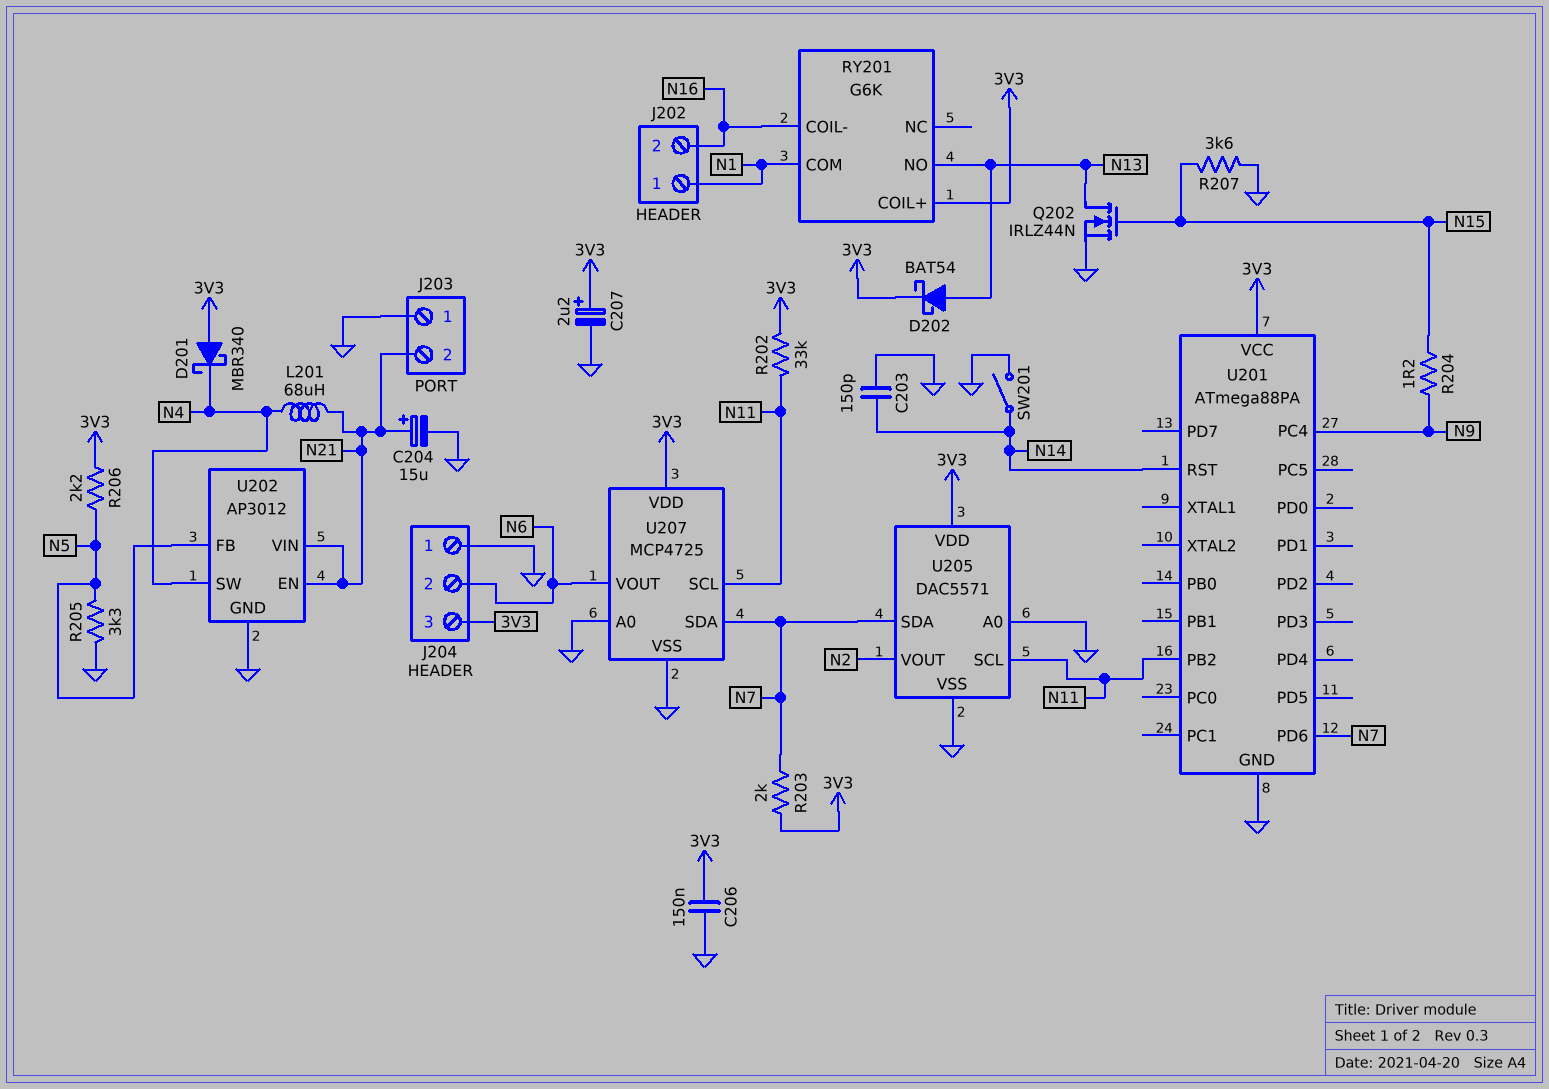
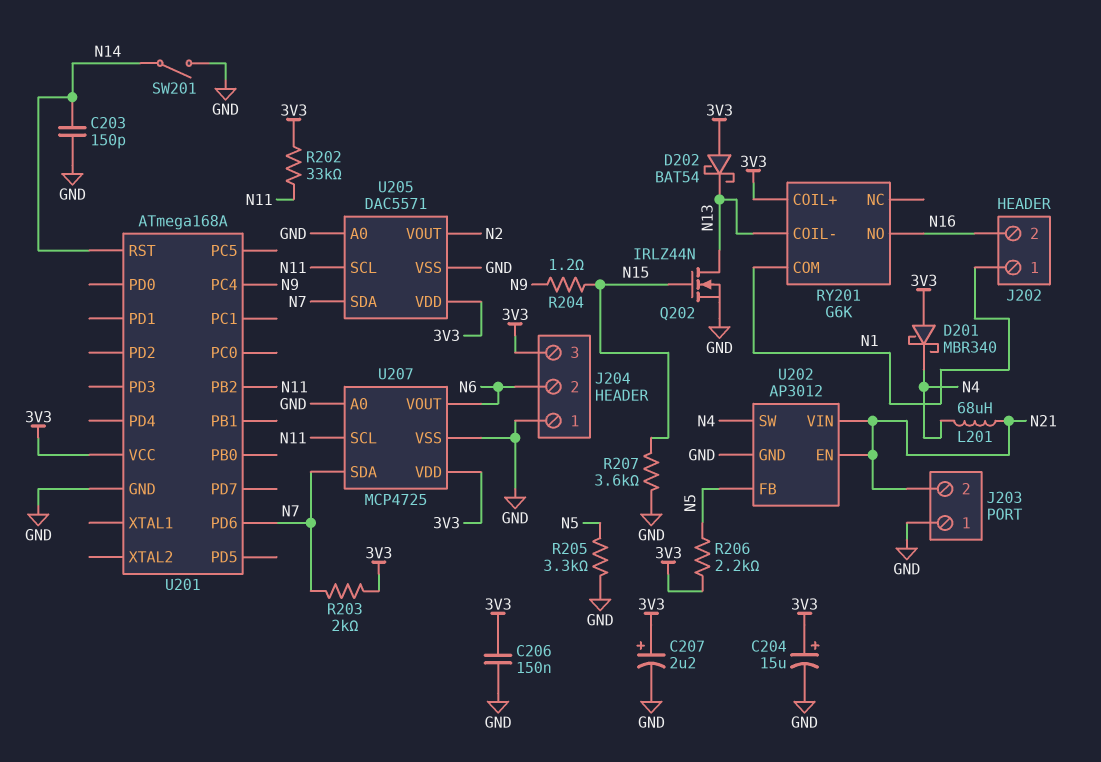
C204: 15uF (plus N21, minus GND) -> 15uF (plus 3V3, minus GND)
D202: schottky BAT54 (A N13, K 3V3) -> schottky BAT54 (A 3V3, K N13)
RY201 pin COIL-: N16 -> N13
RY201 pin NO: N13 -> N16
U201: ATmega88PA -> ATmega168A

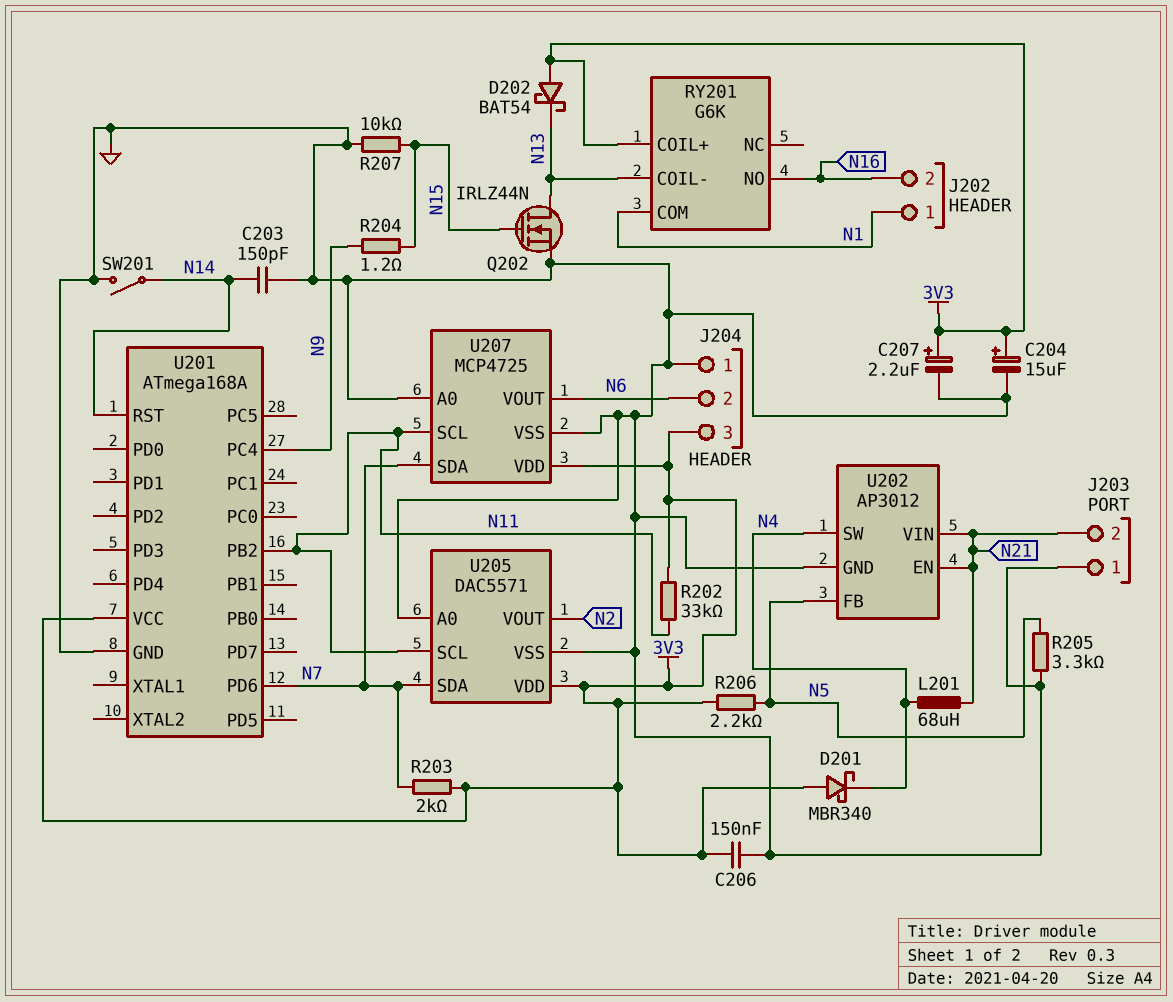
R207: 3.6k (GND, N15) -> 10k (GND, N15)

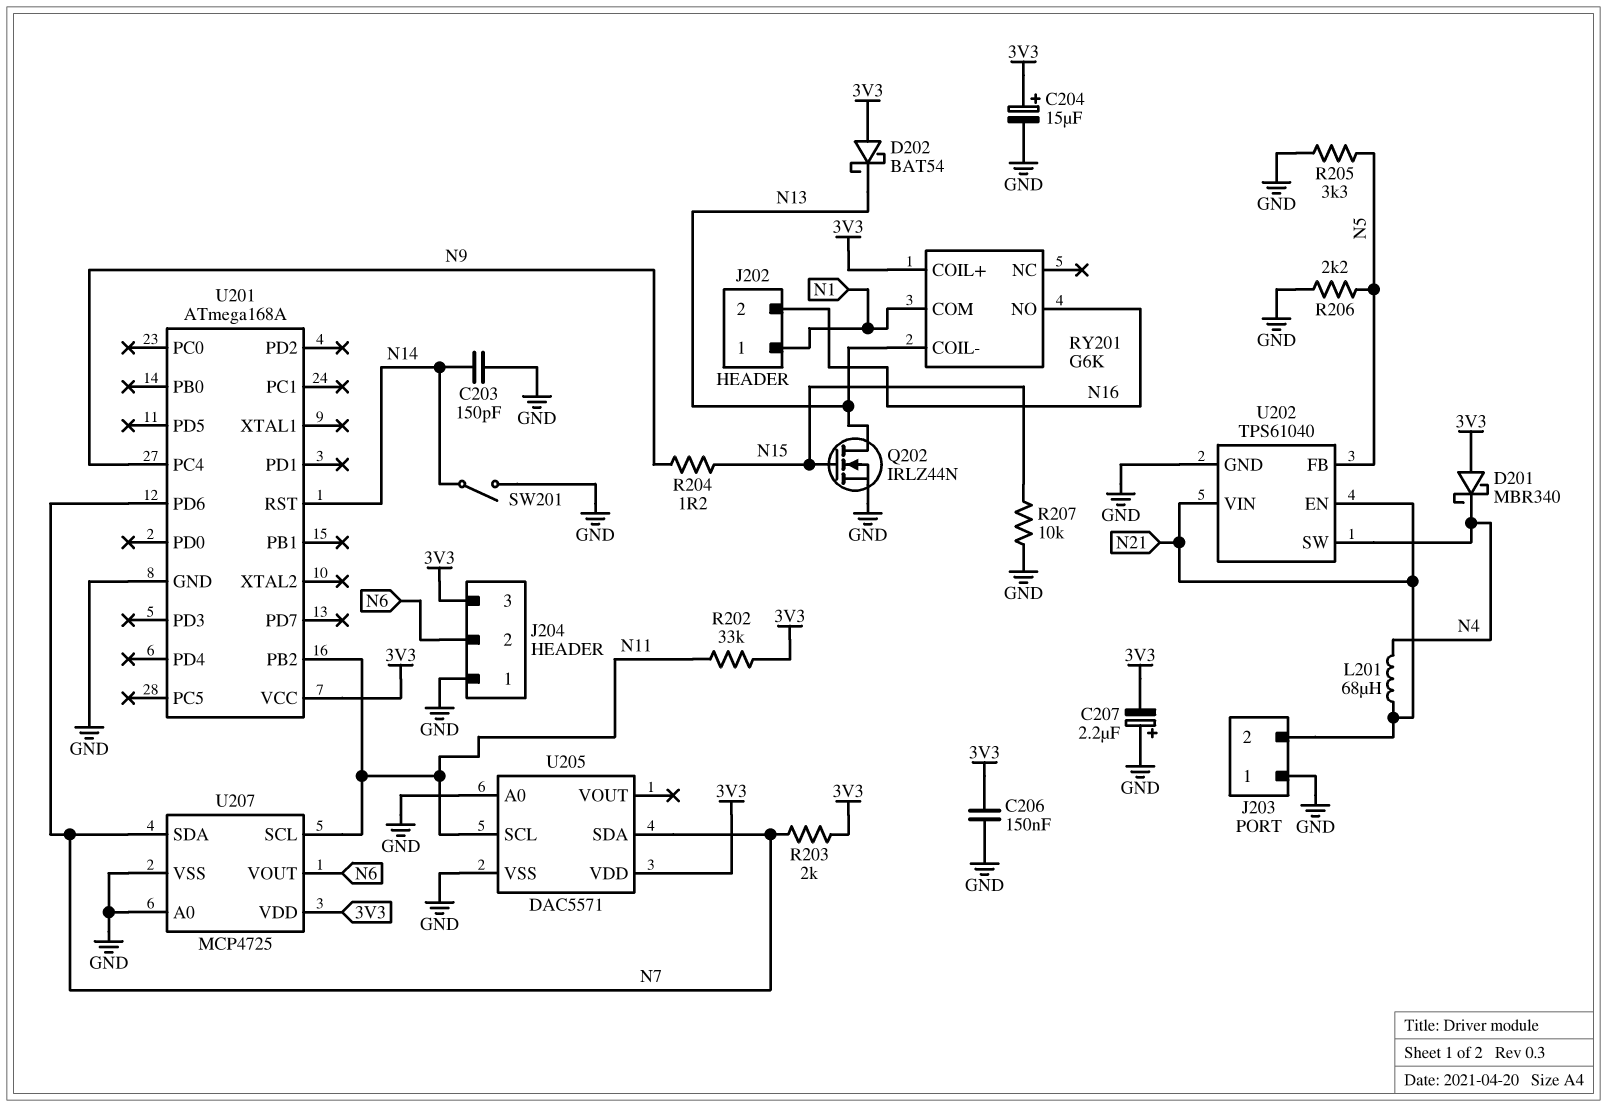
C207: 2.2uF (plus 3V3, minus GND) -> 2.2uF (plus GND, minus 3V3)
R206: 2.2k (3V3, N5) -> 2.2k (GND, N5)
U202: AP3012 -> TPS61040
U205 pin VOUT: N2 -> none

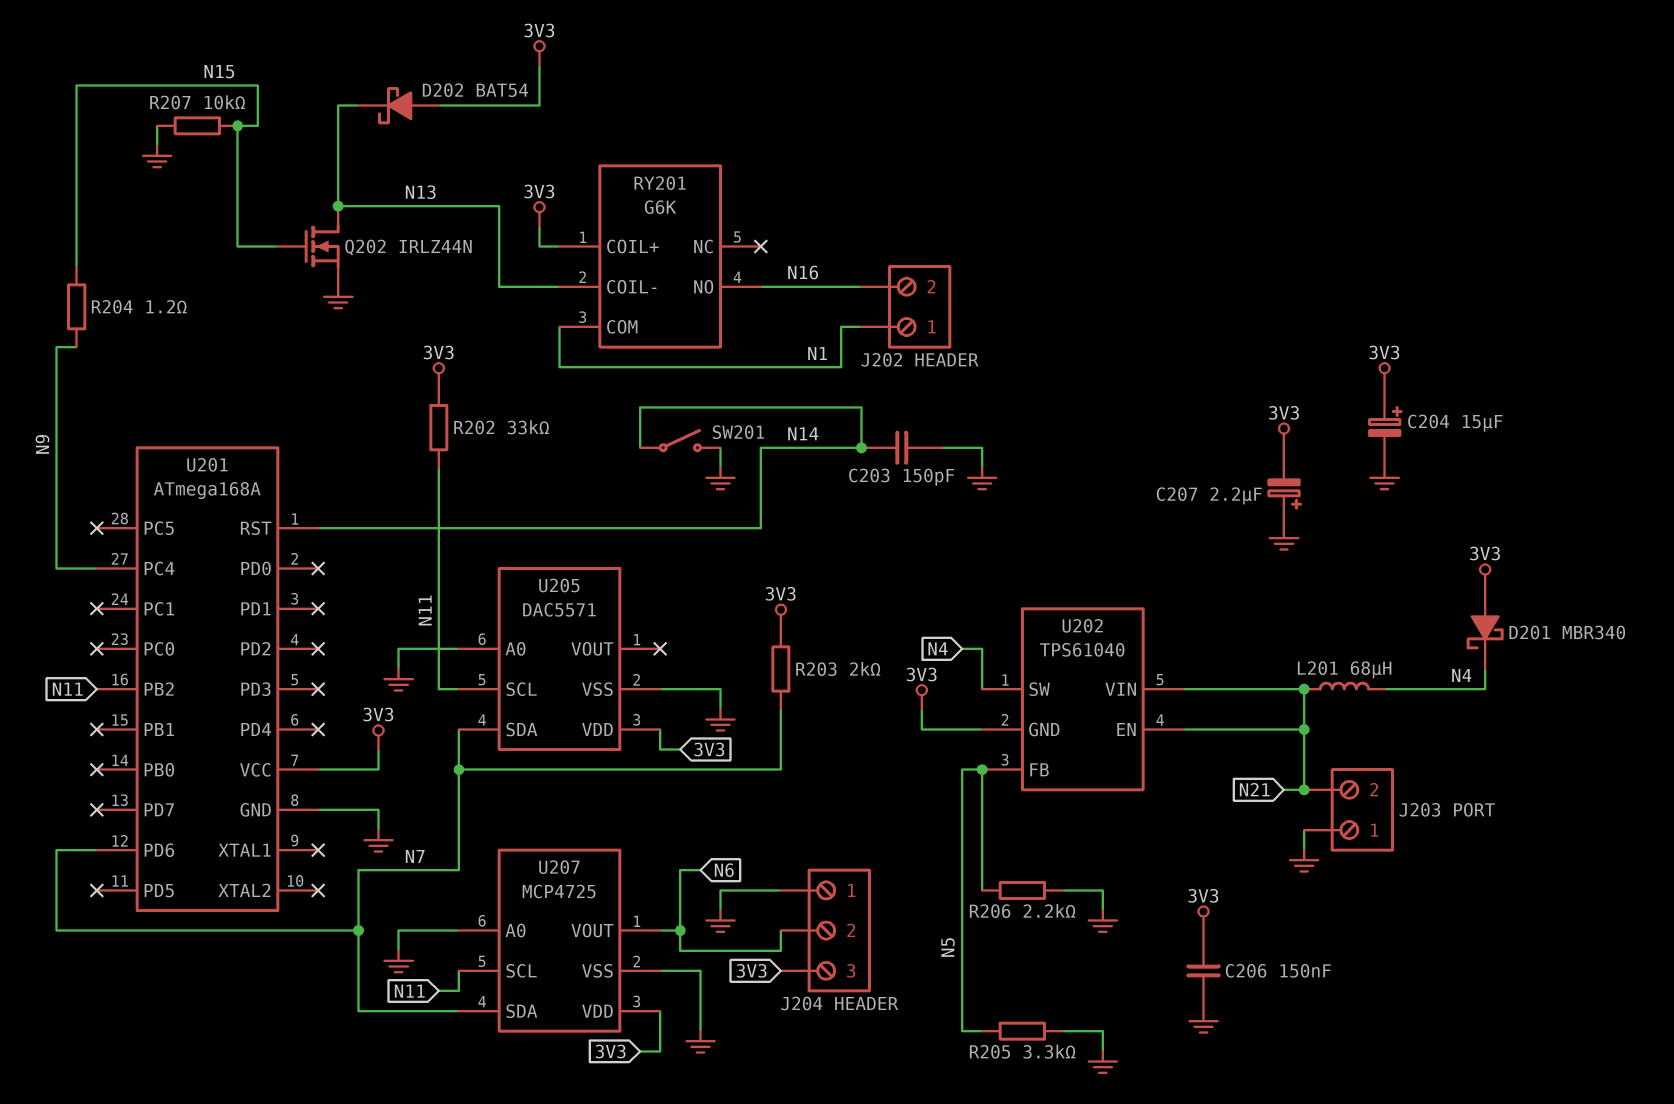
U202 pin GND: GND -> 3V3

